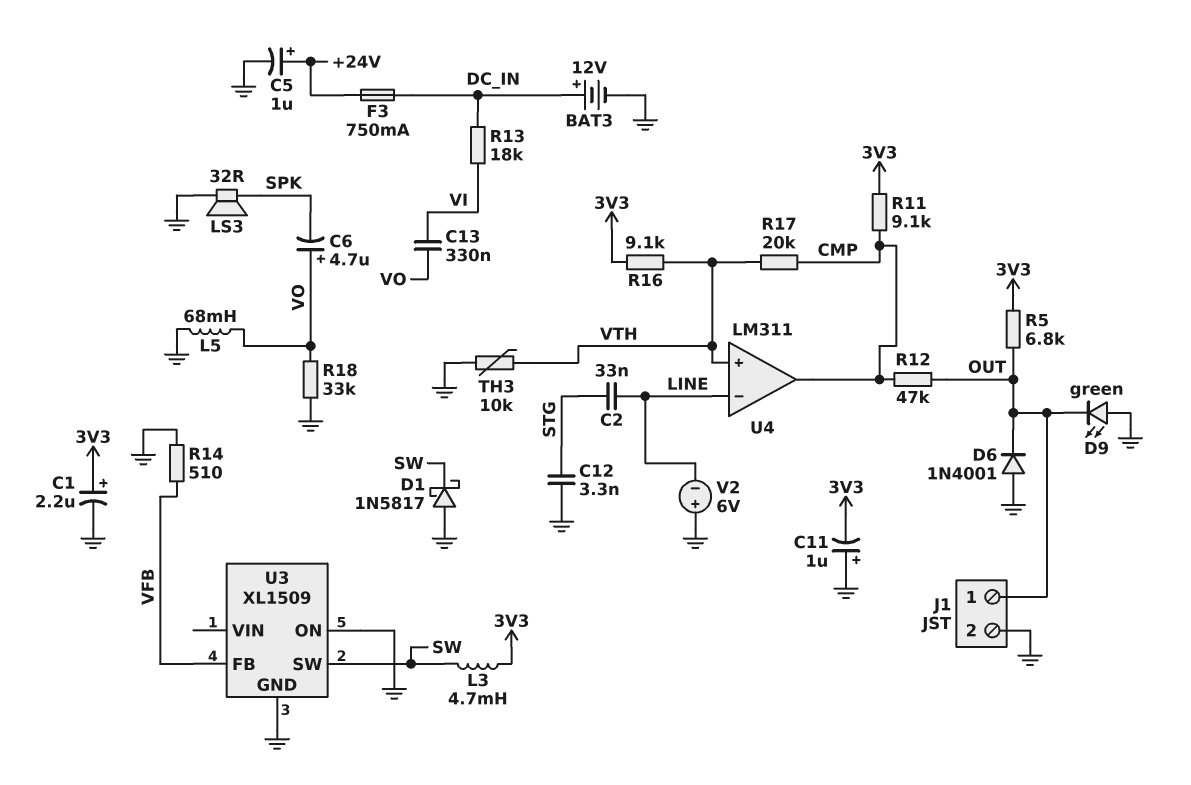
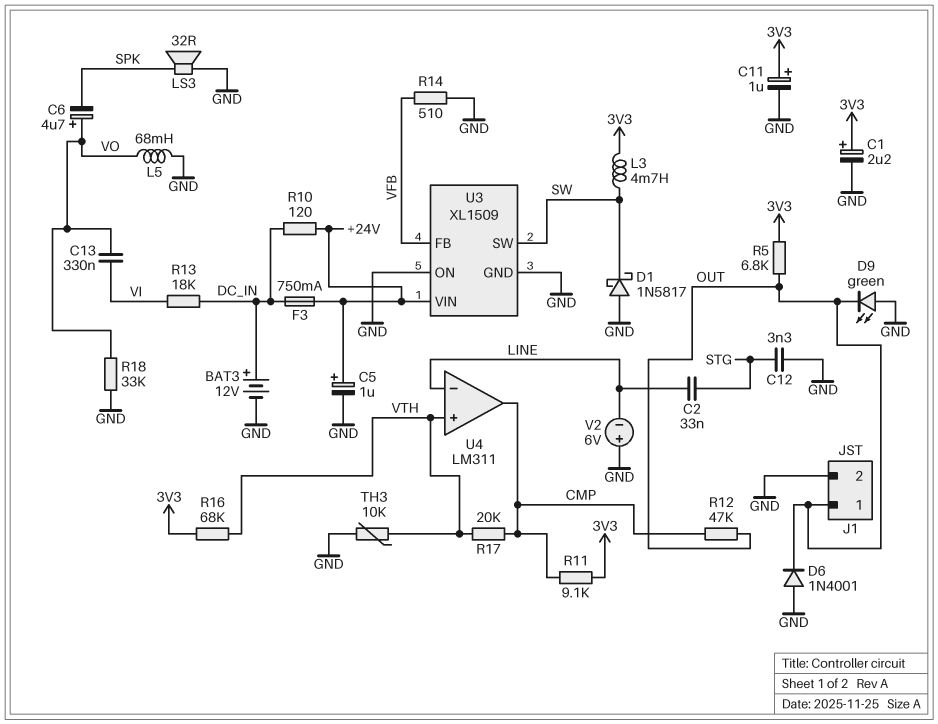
C11: 1uF (plus GND, minus 3V3) -> 1uF (plus 3V3, minus GND)
R10: none -> 120 (+24V, DC_IN)
R16: 9.1k (3V3, VTH) -> 68k (3V3, VTH)
U3 pin VIN: none -> +24V

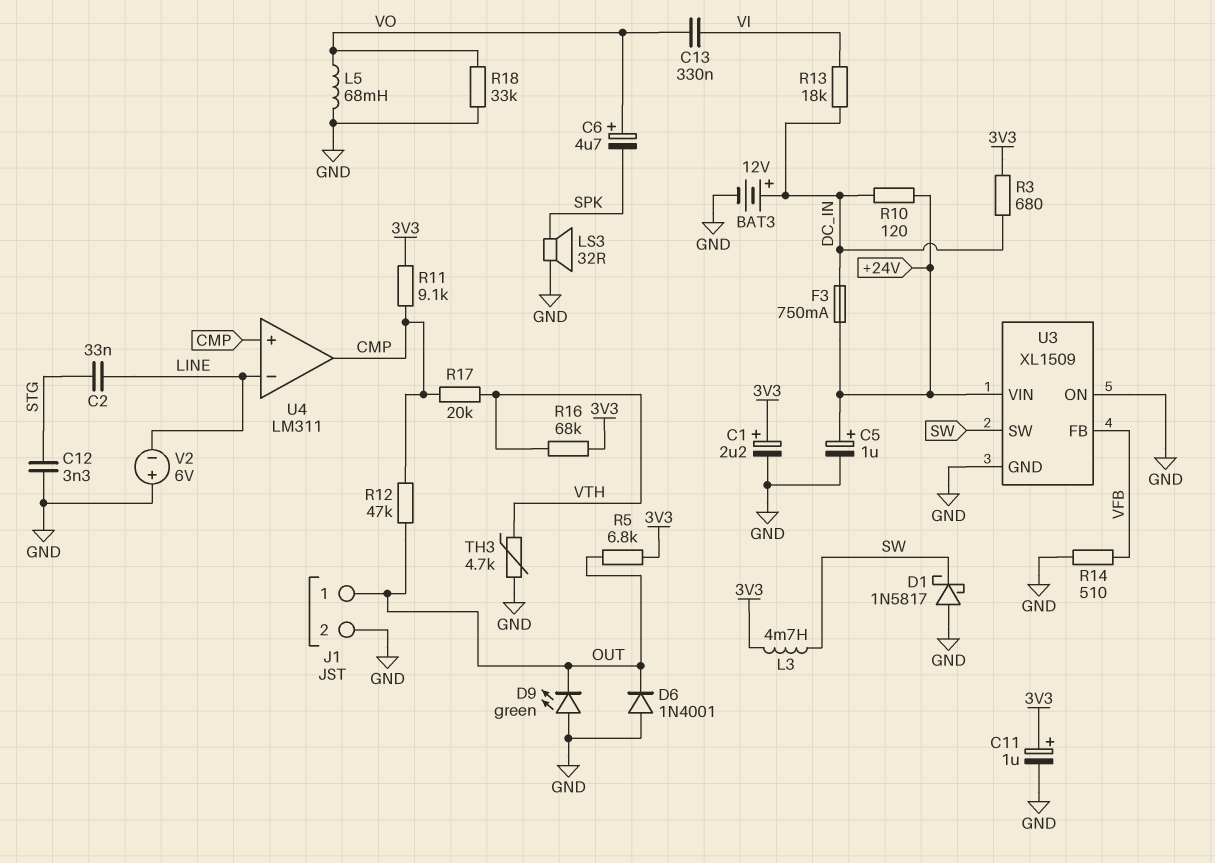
R3: none -> 680 (3V3, DC_IN)
TH3: 10k (GND, VTH) -> 4.7k (GND, VTH)
U4 pin in+: VTH -> CMP

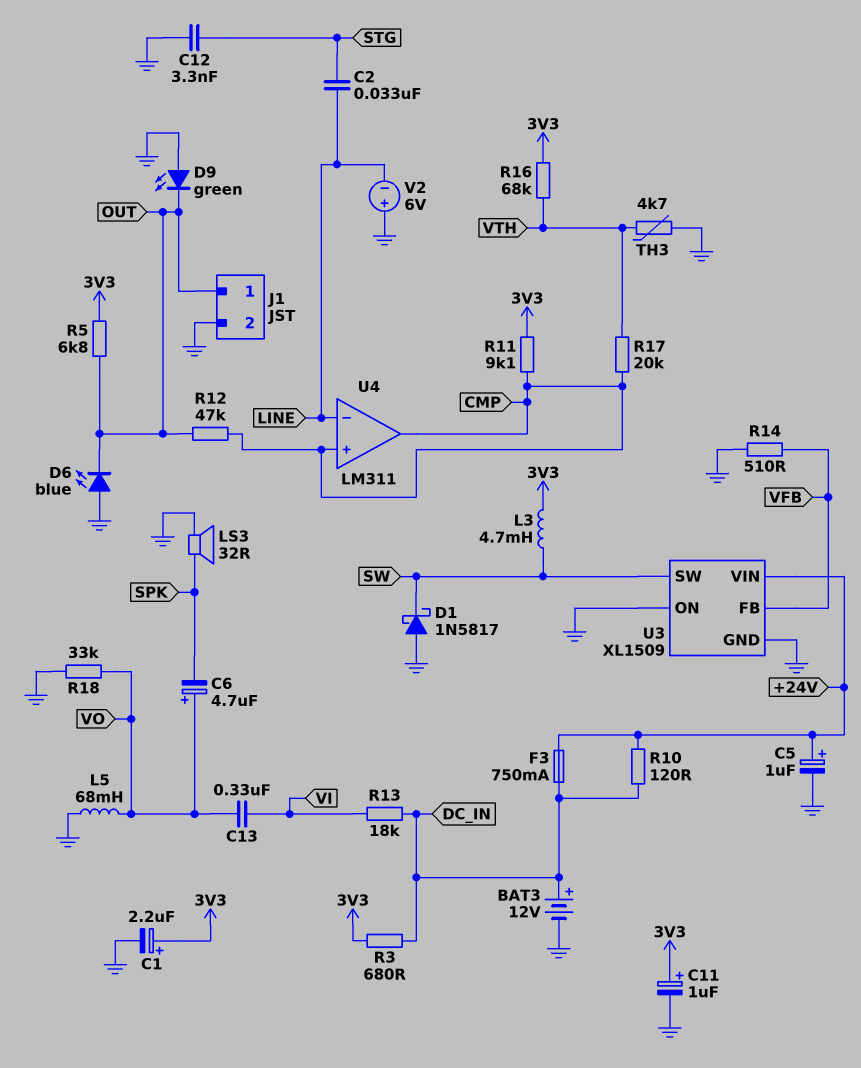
D6: diode 1N4001 (A GND, K OUT) -> LED blue (A GND, K OUT)

